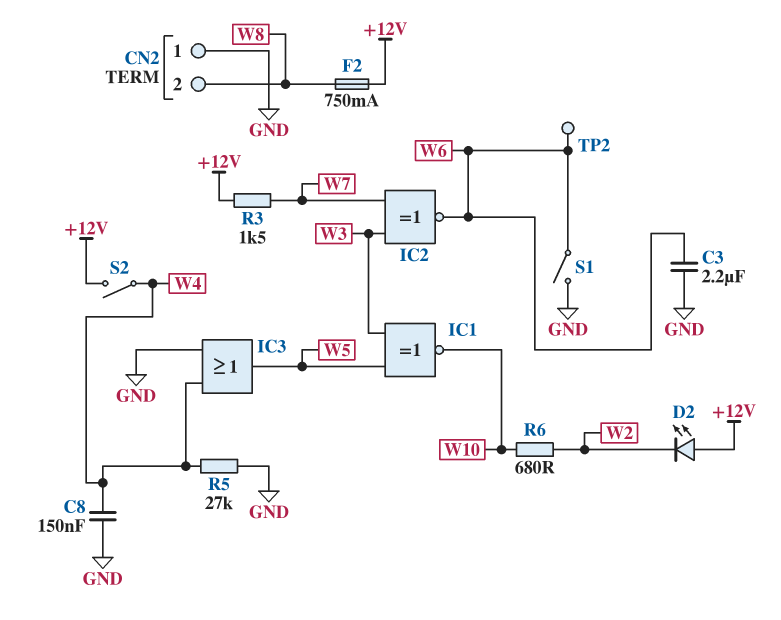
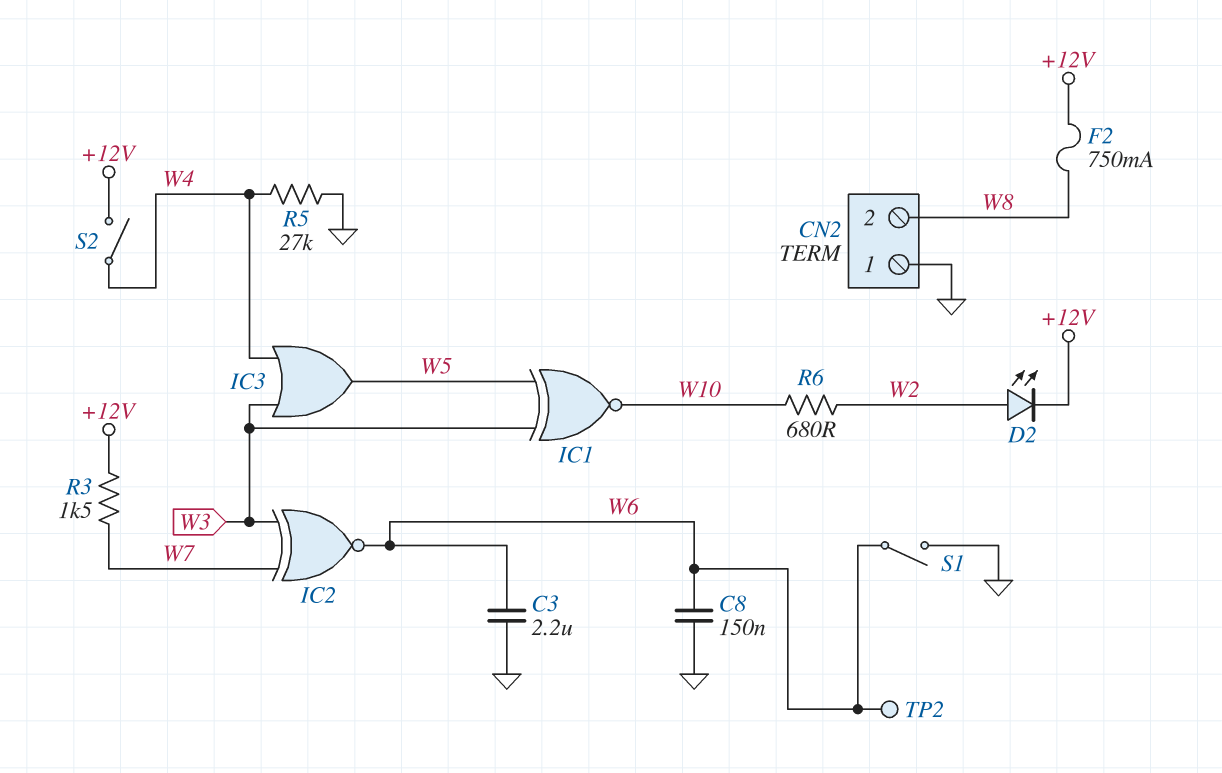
C8: 150nF (GND, W4) -> 150nF (GND, W6)
D2: LED (A +12V, K W2) -> LED (A W2, K +12V)
IC3: OR (in GND, in W4, out W5) -> OR (in W3, in W4, out W5)

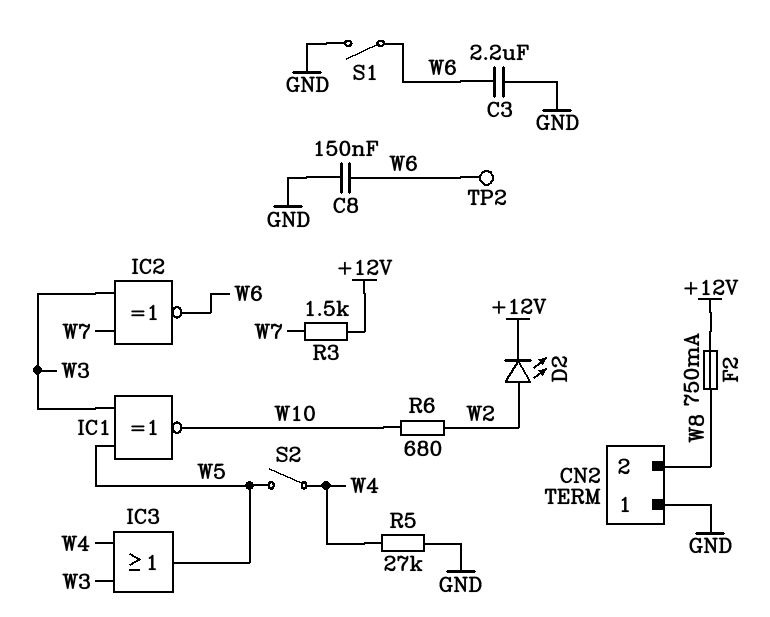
S2: switch (+12V, W4) -> switch (W4, W5)

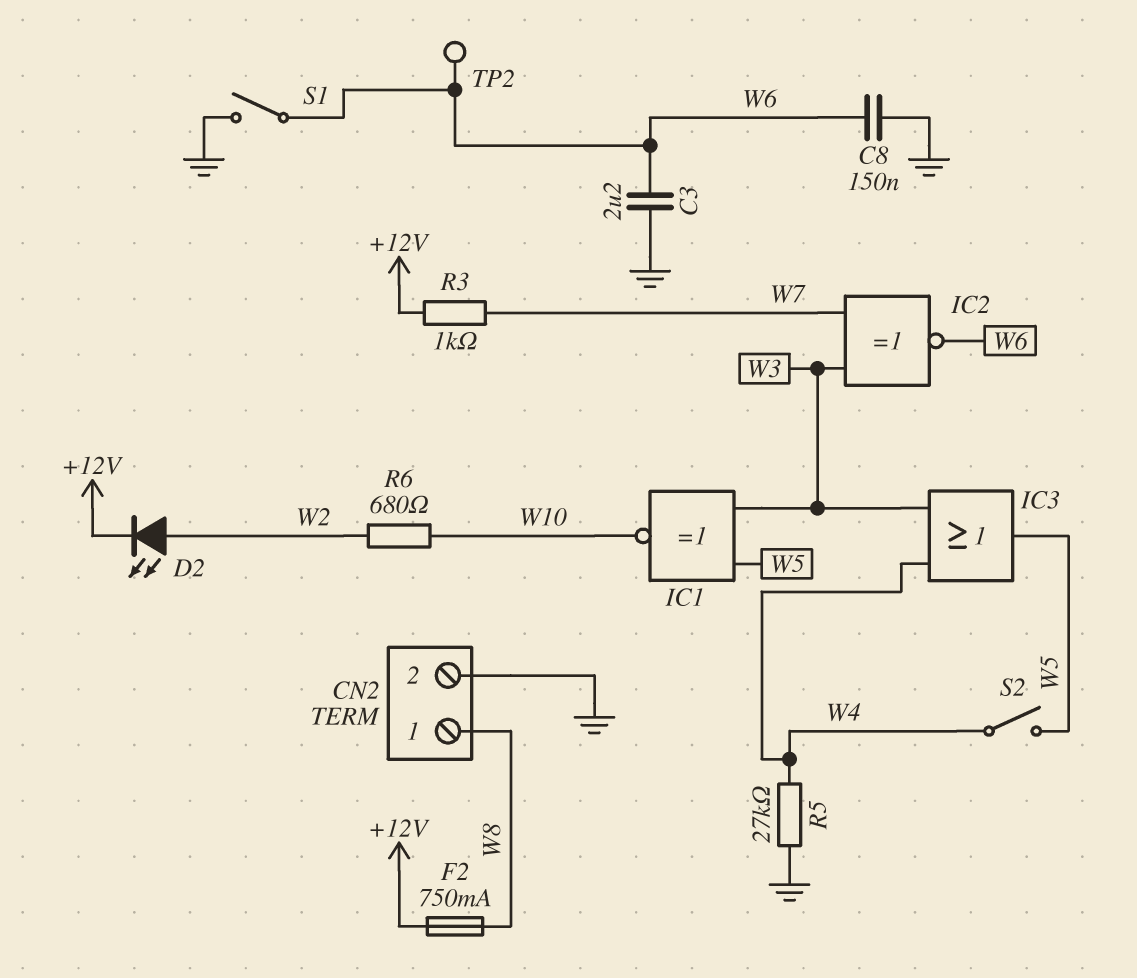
CN2 pin 1: GND -> W8
CN2 pin 2: W8 -> GND
R3: 1.5k (+12V, W7) -> 1k (+12V, W7)

